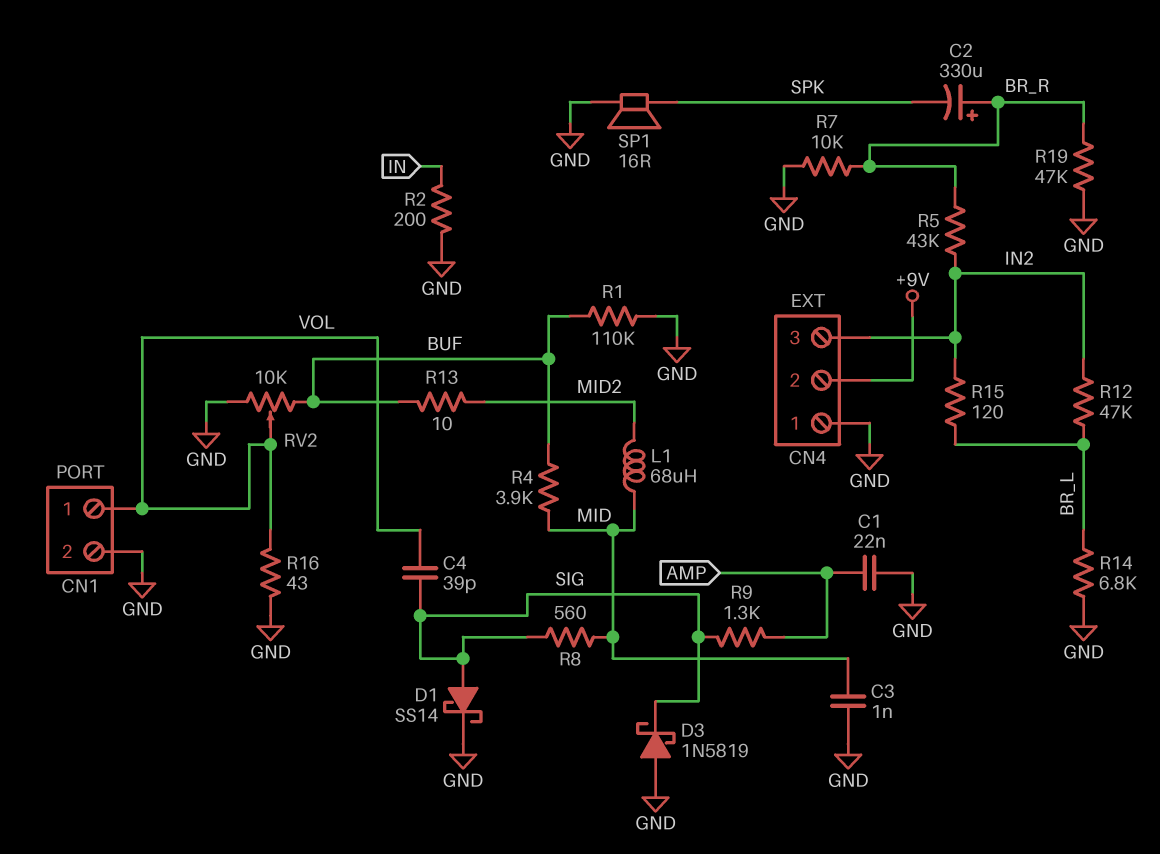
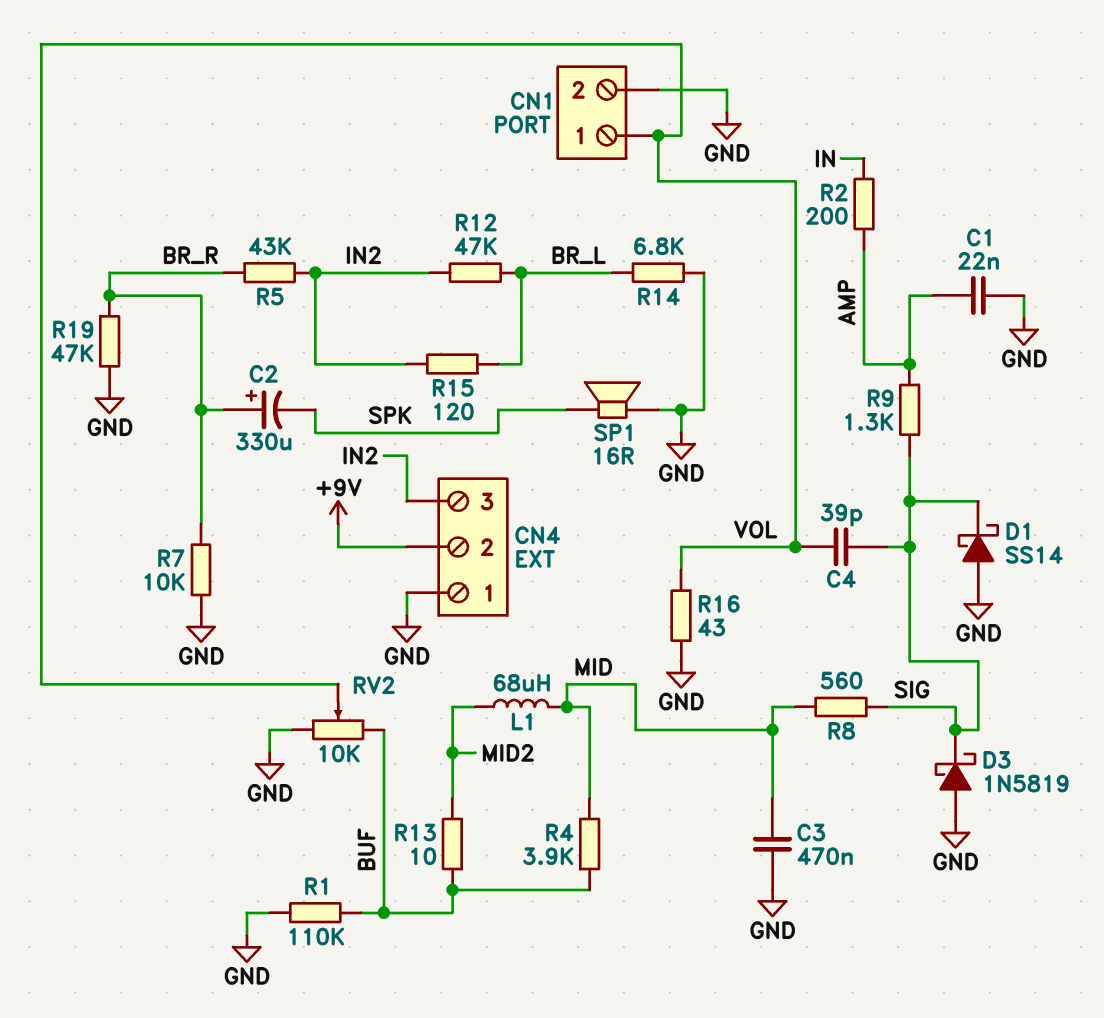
C3: 1nF (GND, MID) -> 470nF (GND, MID)
D1: schottky SS14 (A SIG, K GND) -> schottky SS14 (A GND, K SIG)
R2: 200 (GND, IN) -> 200 (AMP, IN)

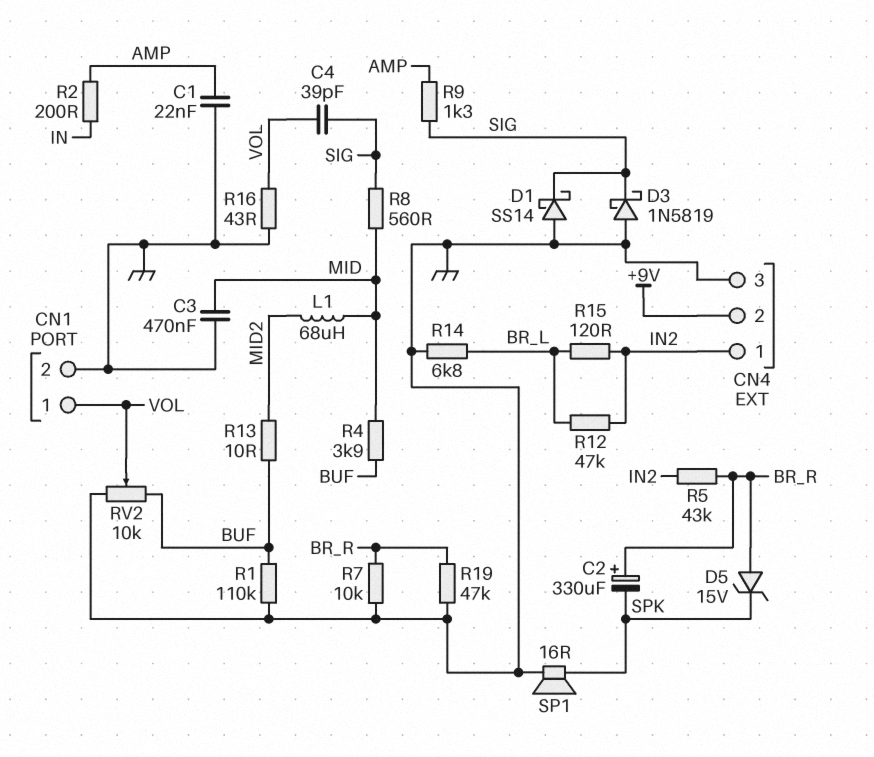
CN4 pin 1: GND -> IN2
CN4 pin 3: IN2 -> GND
D5: none -> zener 15V (A BR_R, K SPK)

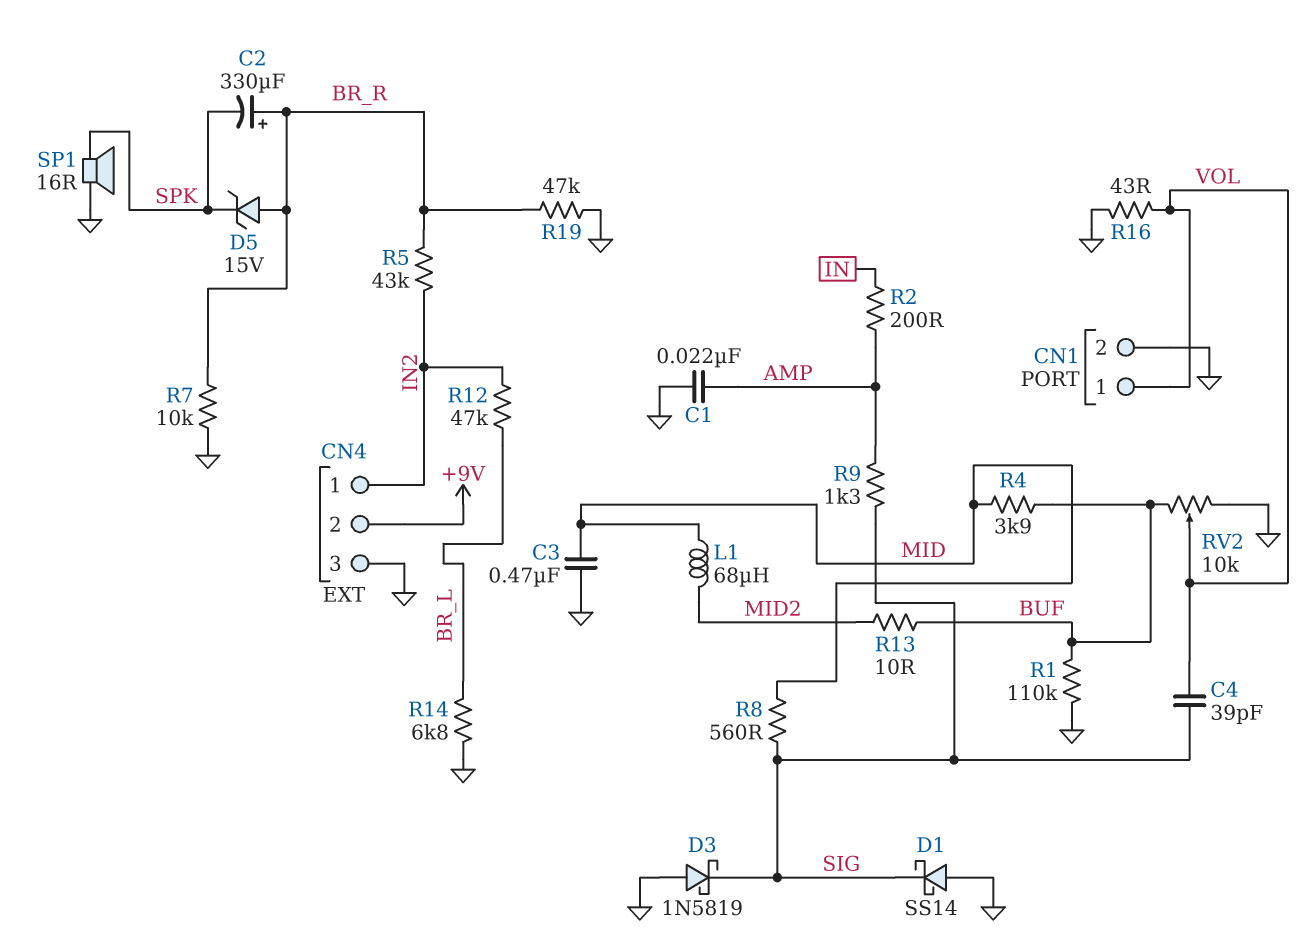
R15: 120 (BR_L, IN2) -> none

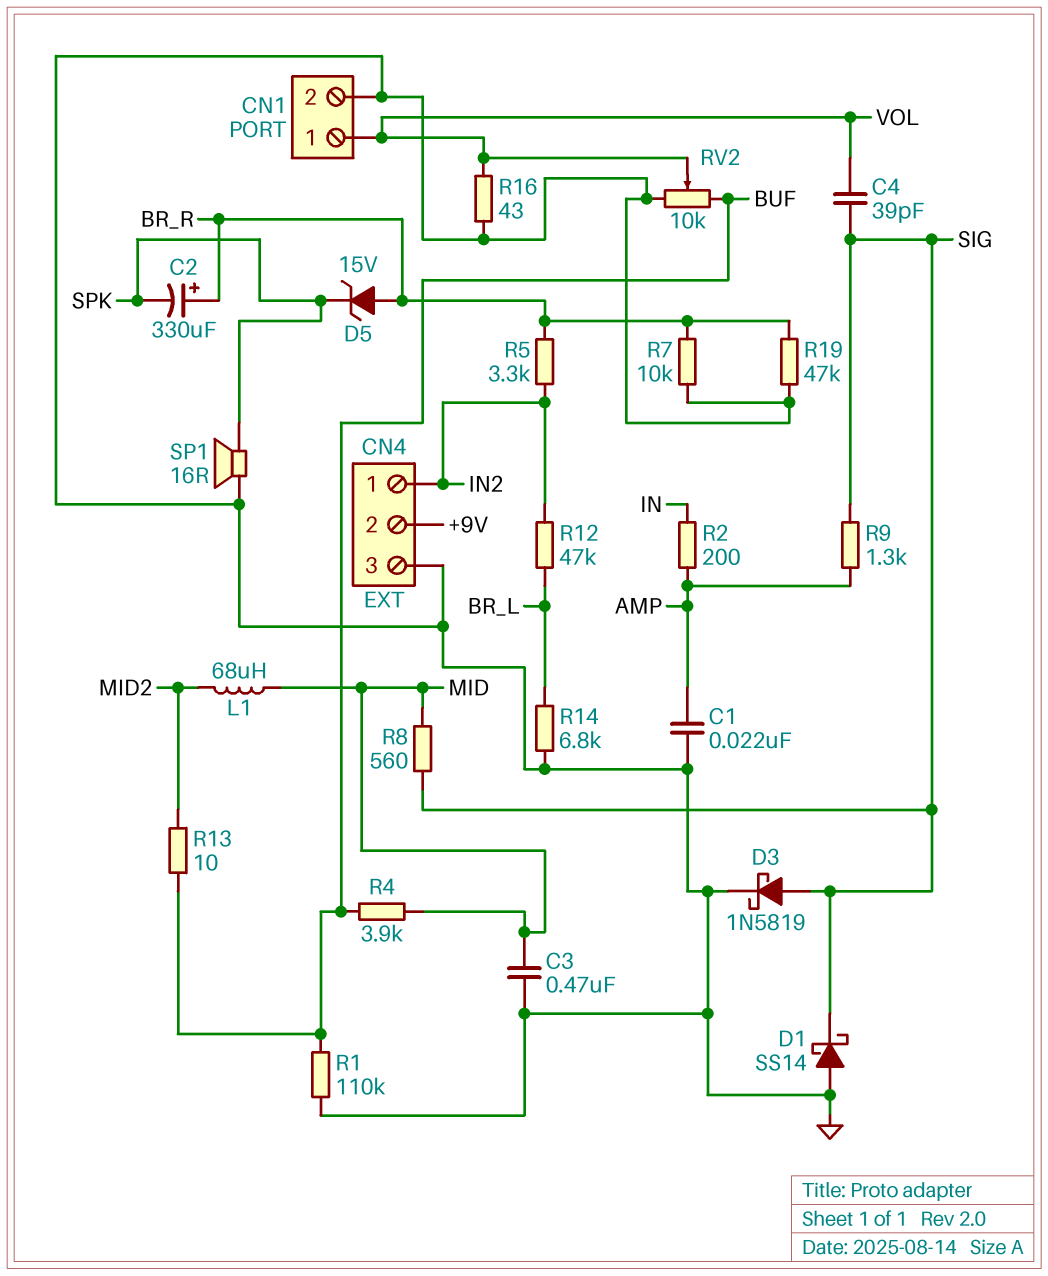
D3: schottky 1N5819 (A GND, K SIG) -> schottky 1N5819 (A SIG, K GND)
R5: 43k (BR_R, IN2) -> 3.3k (BR_R, IN2)

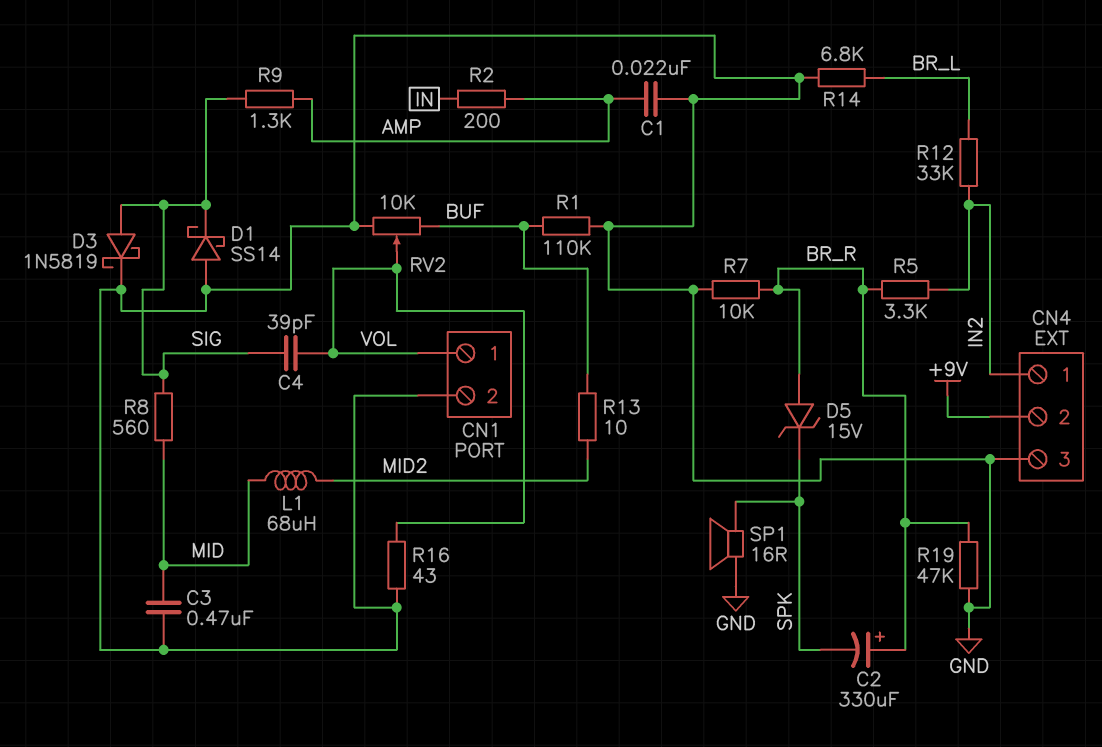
R4: 3.9k (BUF, MID) -> none
R12: 47k (BR_L, IN2) -> 33k (BR_L, IN2)

